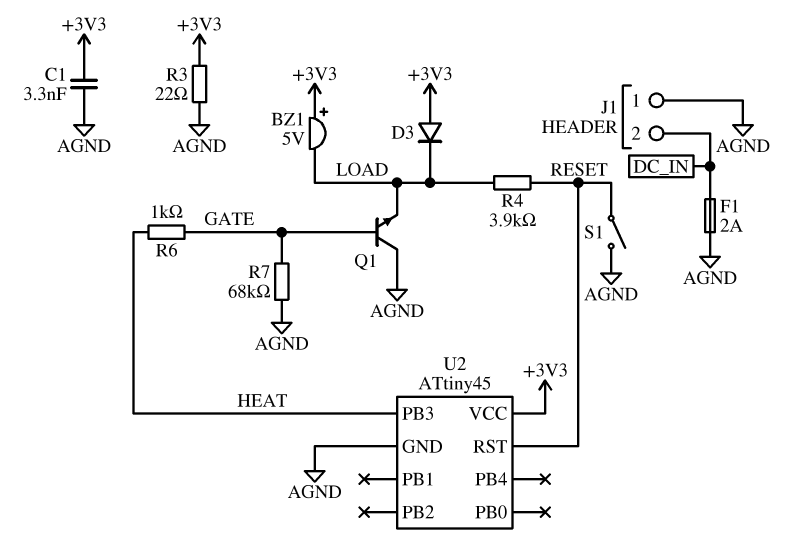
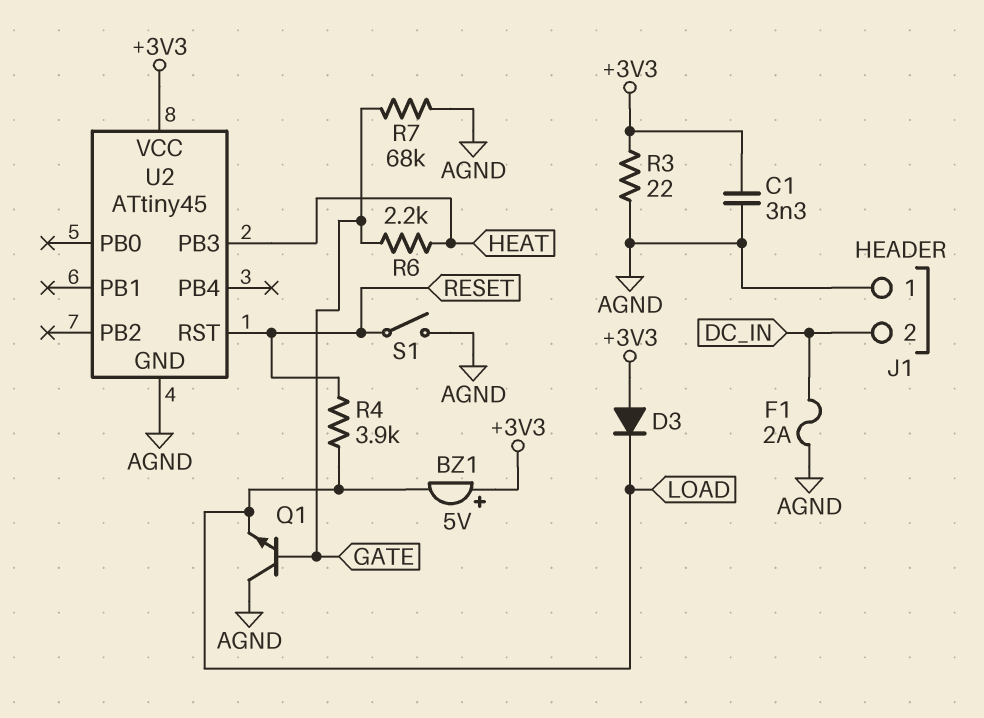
R6: 1k (GATE, HEAT) -> 2.2k (GATE, HEAT)

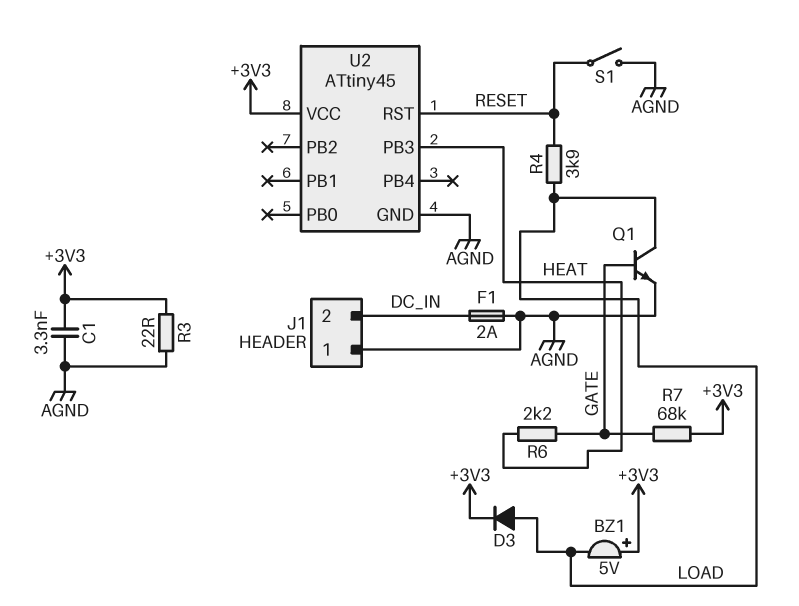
D3: diode (A +3V3, K LOAD) -> diode (A LOAD, K +3V3)
Q1: NPN (B GATE, C AGND, E LOAD) -> NPN (B GATE, C LOAD, E AGND)
R7: 68k (AGND, GATE) -> 68k (+3V3, GATE)

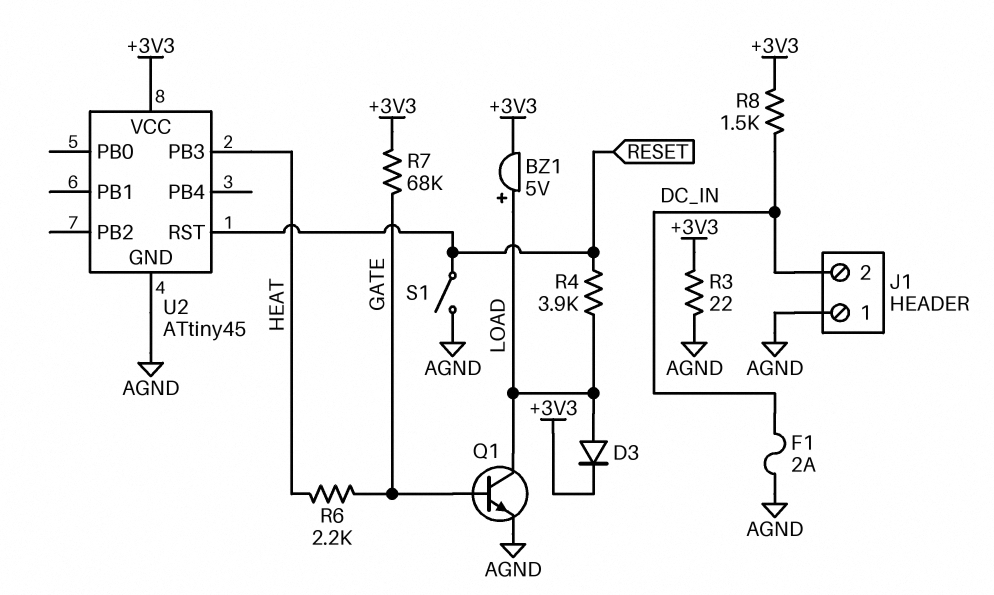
BZ1: buzzer 5V (plus +3V3, minus LOAD) -> buzzer 5V (plus LOAD, minus +3V3)
C1: 3.3nF (+3V3, AGND) -> none
R8: none -> 1.5k (+3V3, DC_IN)

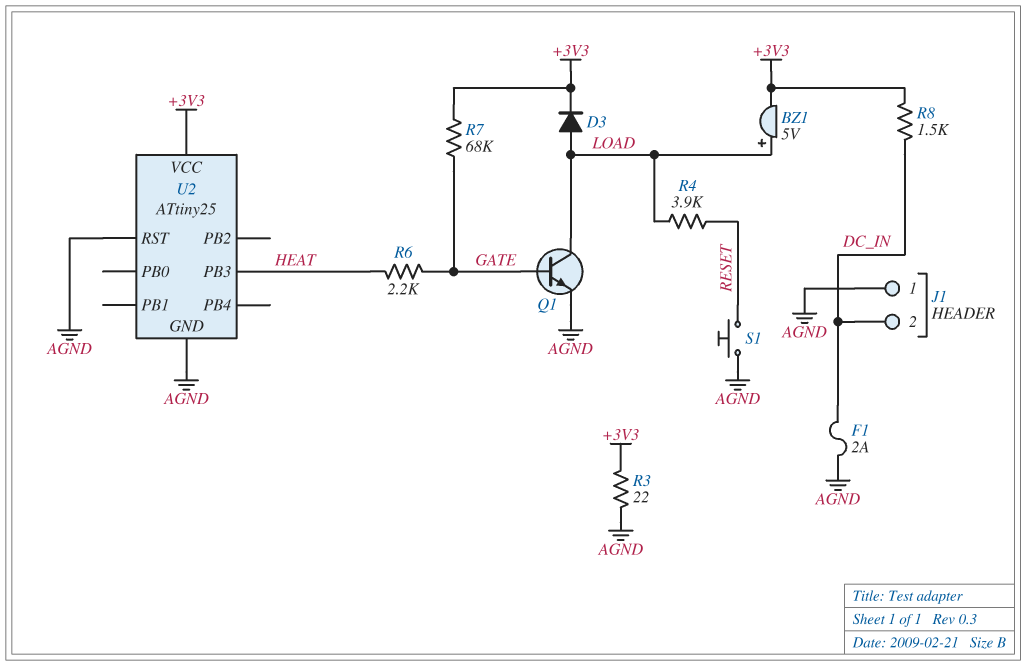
S1: switch (AGND, RESET) -> button (AGND, RESET)
U2: ATtiny45 -> ATtiny25
U2 pin RST: RESET -> AGND

